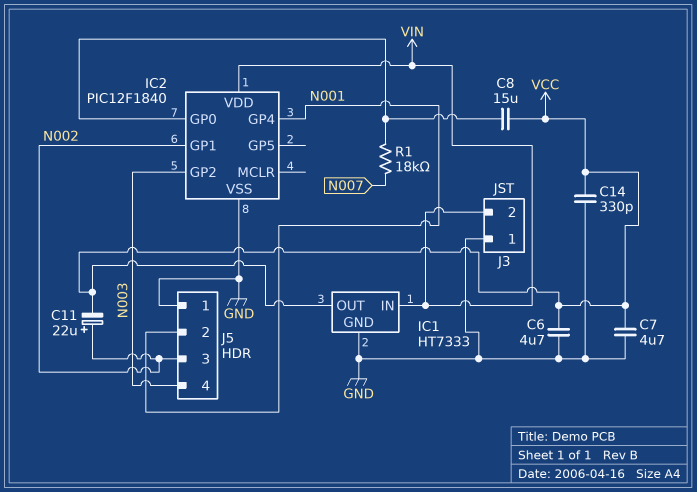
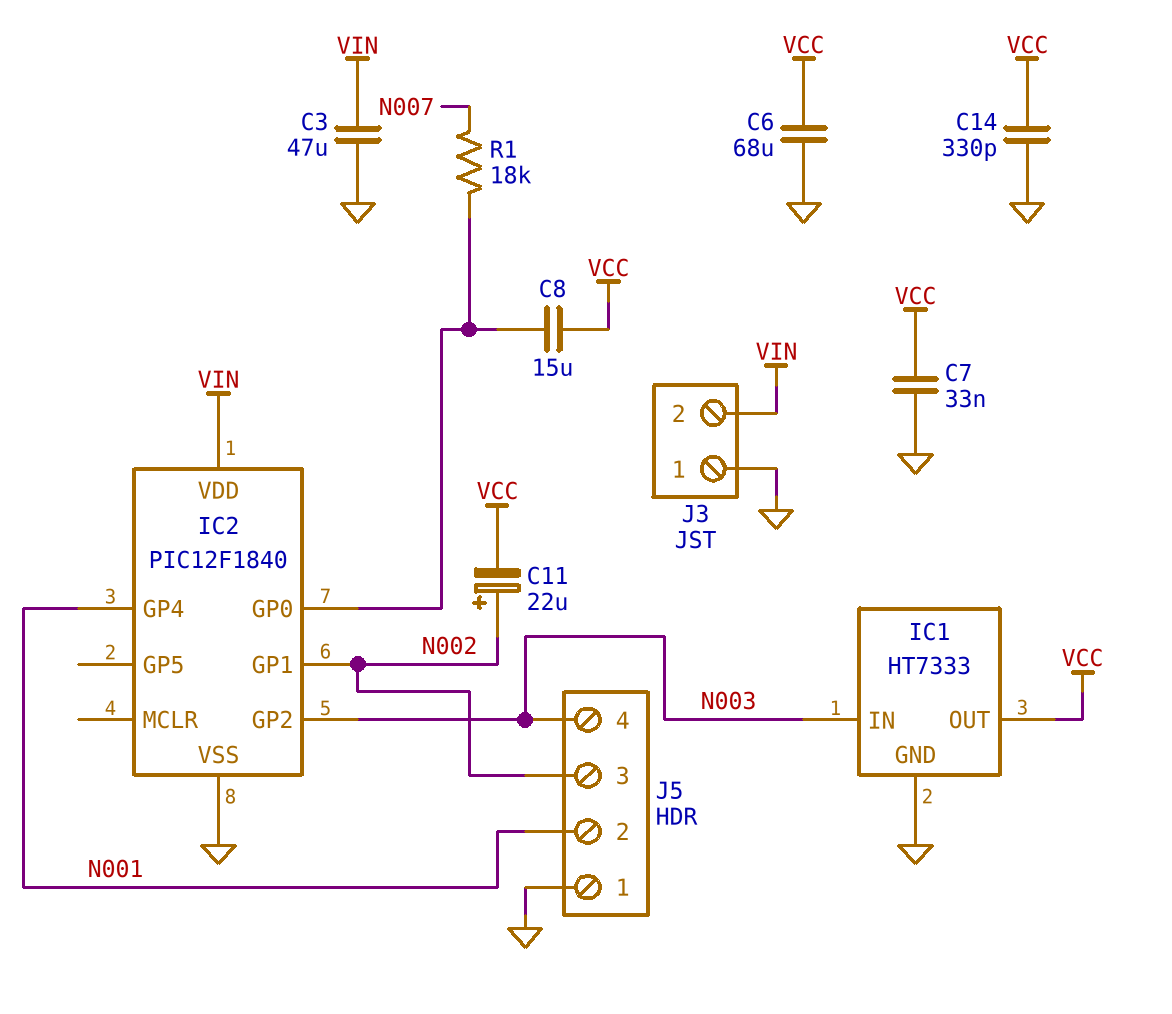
C3: none -> 47uF (GND, VIN)
C6: 4.7uF (GND, VCC) -> 68uF (GND, VCC)
C7: 4.7uF (GND, VCC) -> 33nF (GND, VCC)
IC1 pin IN: VIN -> N003

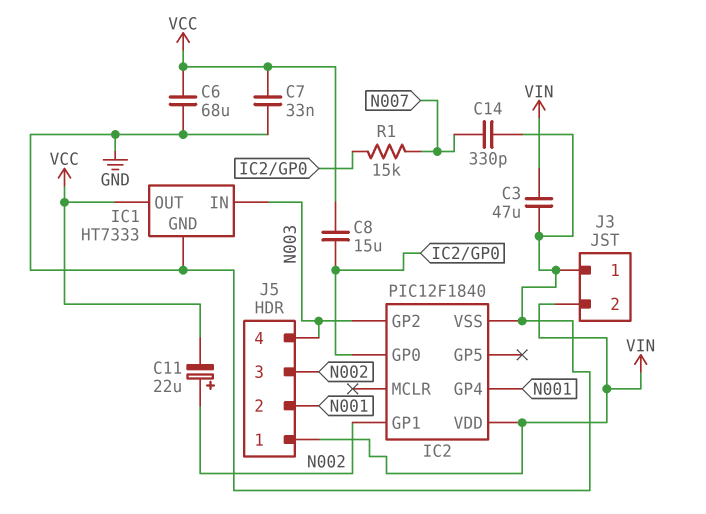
C14: 330pF (GND, VCC) -> 330pF (GND, N007)
J5 pin 1: GND -> VIN
R1: 18k (IC2/GP0, N007) -> 15k (IC2/GP0, N007)

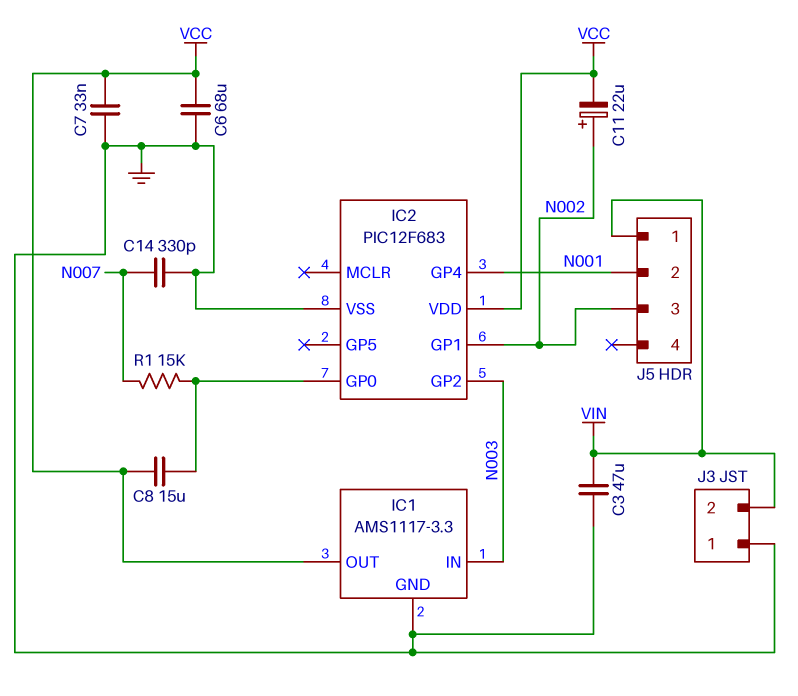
IC1: HT7333 -> AMS1117-3.3
IC2: PIC12F1840 -> PIC12F683
IC2 pin VDD: VIN -> VCC
J5 pin 4: N003 -> none

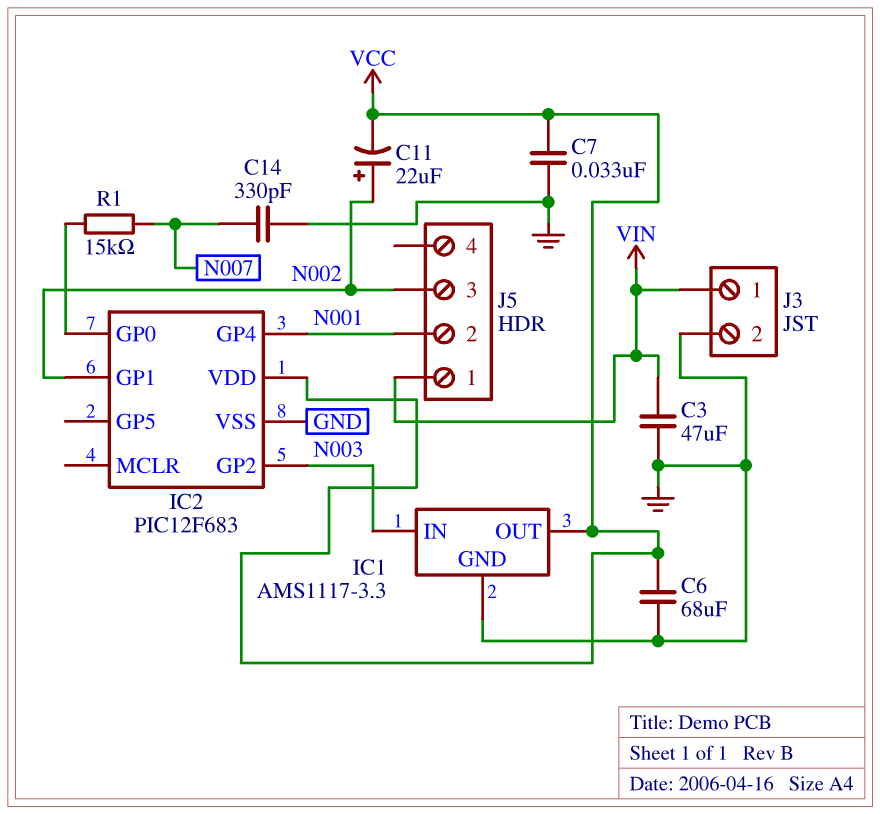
C8: 15uF (IC2/GP0, VCC) -> none
J3 pin 1: GND -> VIN
J3 pin 2: VIN -> GND

